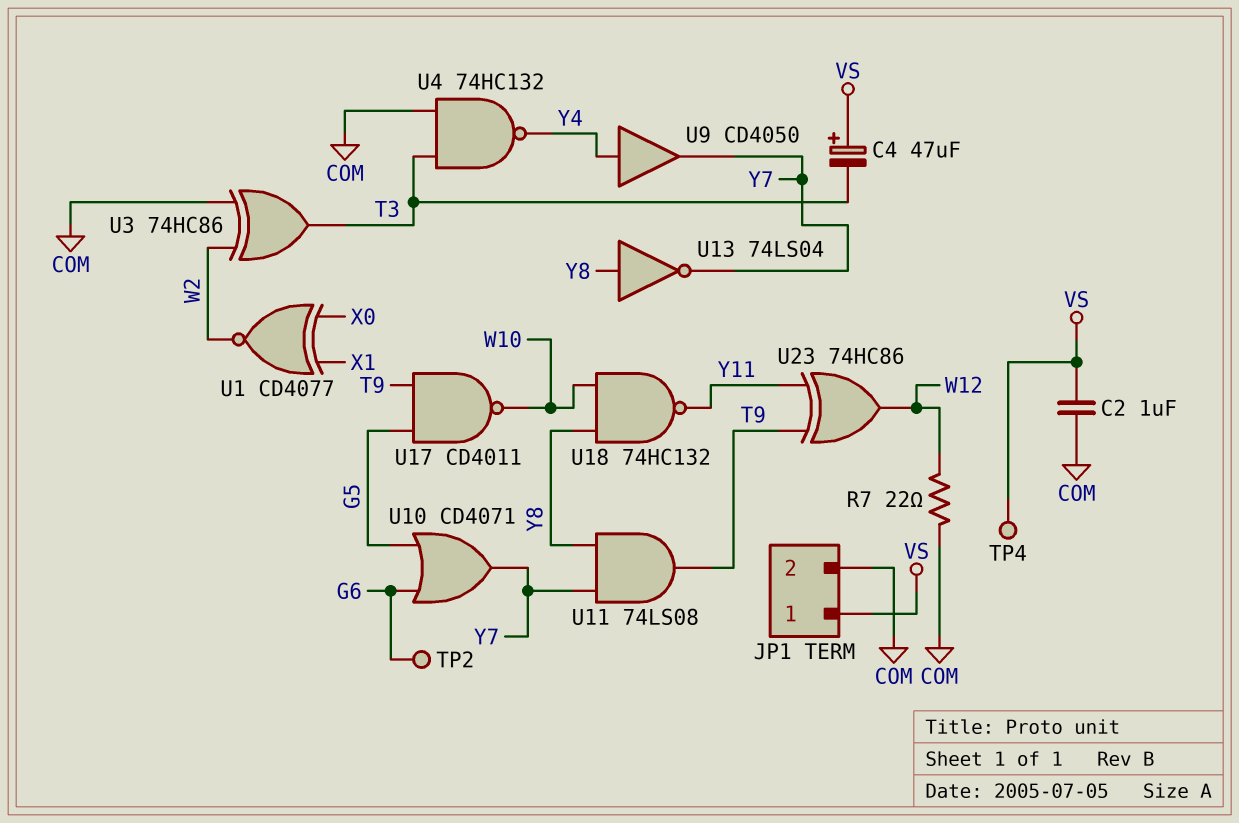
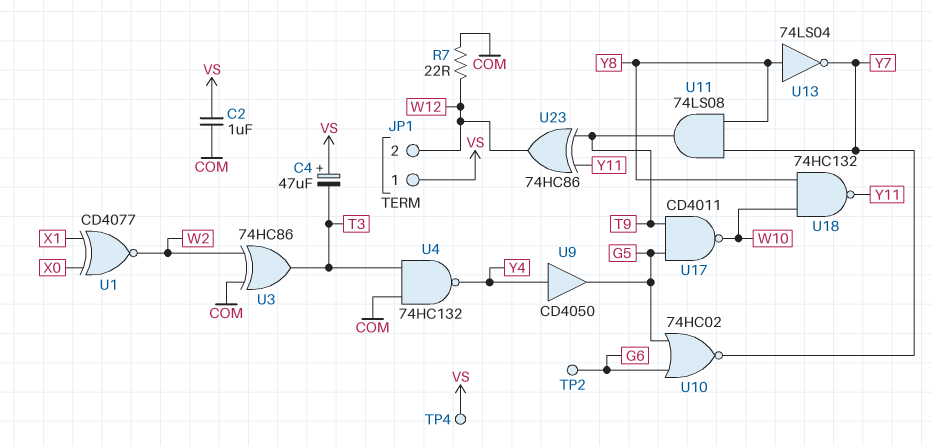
JP1 pin 2: COM -> W12
U9: buffer CD4050 (in Y4, out Y7) -> buffer CD4050 (in Y4, out G5)
U10: OR CD4071 (in G5, in G6, out Y7) -> NOR 74HC02 (in G5, in G6, out Y7)

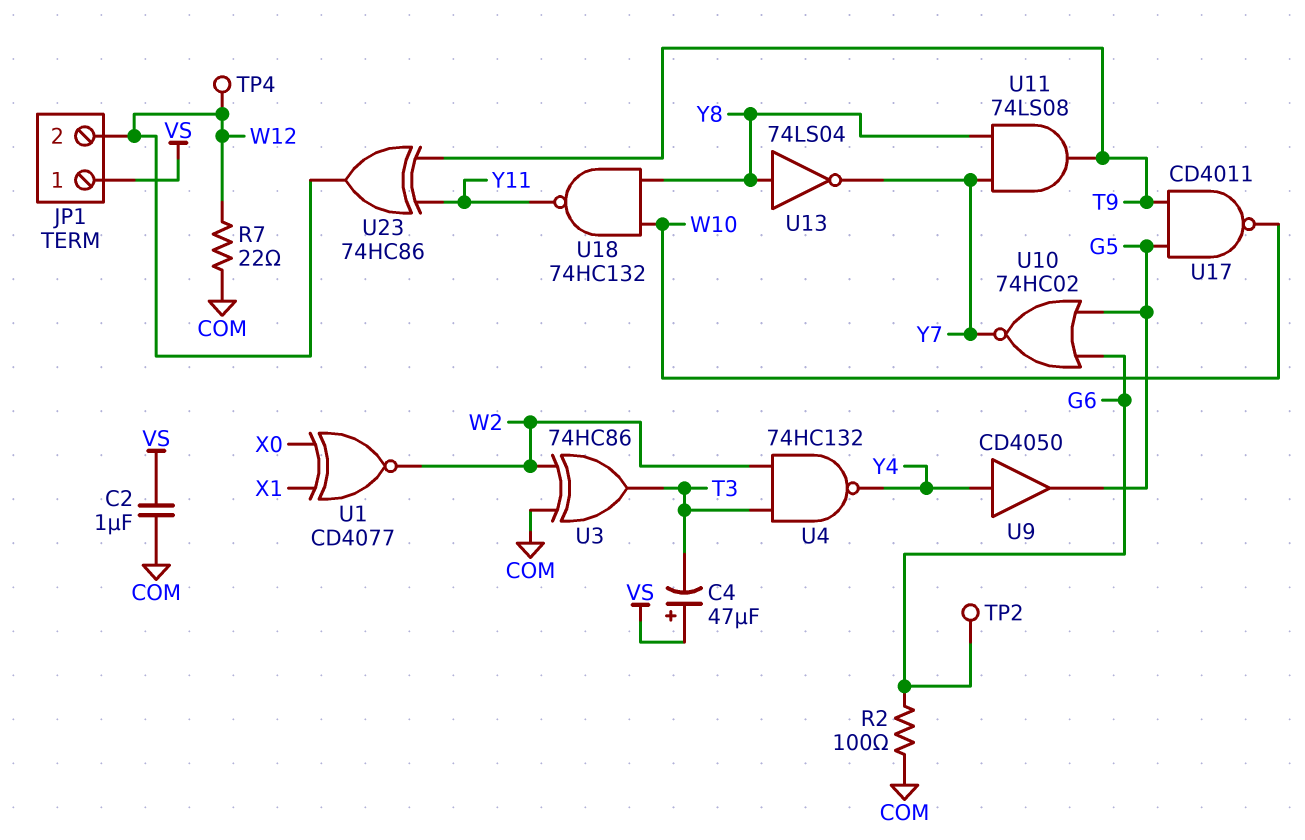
R2: none -> 100 (COM, G6)
TP4: test point (VS) -> test point (W12)
U4: NAND 74HC132 (in COM, in T3, out Y4) -> NAND 74HC132 (in T3, in W2, out Y4)

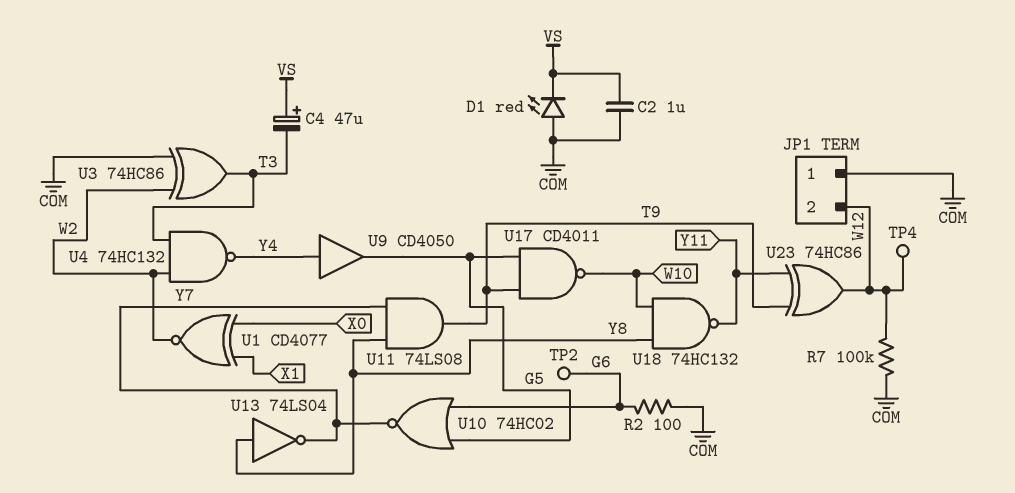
D1: none -> LED red (A COM, K VS)
JP1 pin 1: VS -> COM
R7: 22 (COM, W12) -> 100k (COM, W12)

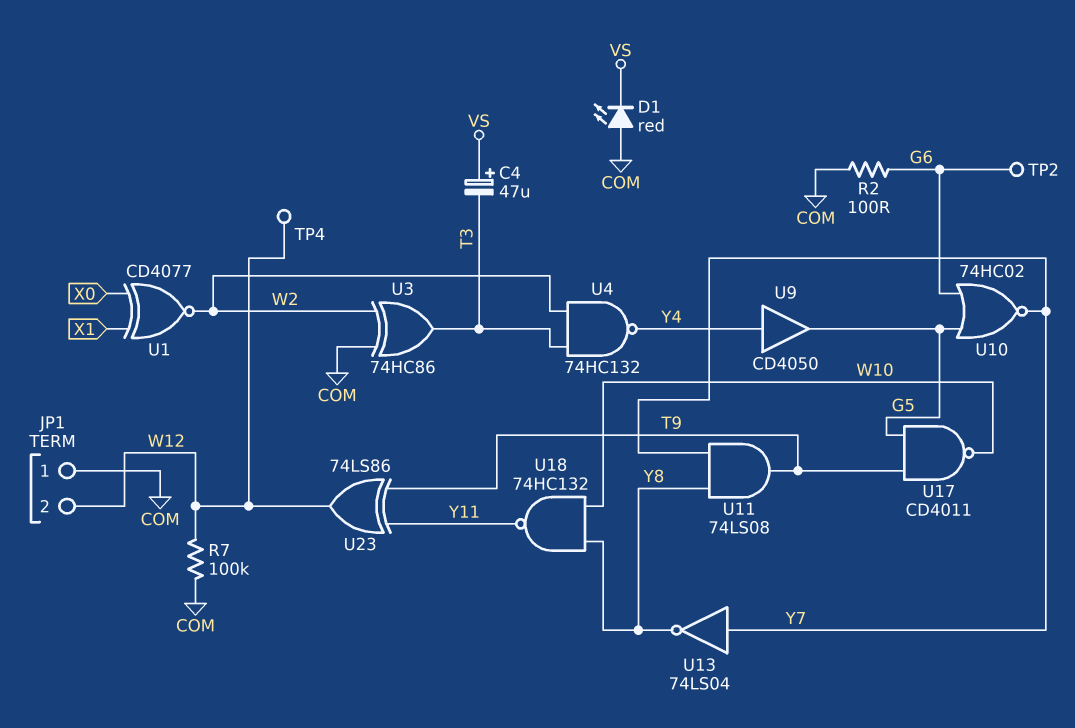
C2: 1uF (COM, VS) -> none
U13: NOT 74LS04 (in Y8, out Y7) -> NOT 74LS04 (in Y7, out Y8)
U23: XOR 74HC86 (in T9, in Y11, out W12) -> XOR 74LS86 (in T9, in Y11, out W12)

